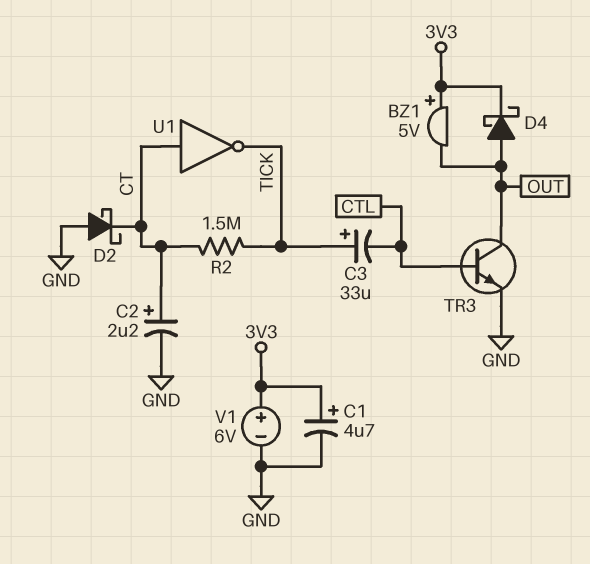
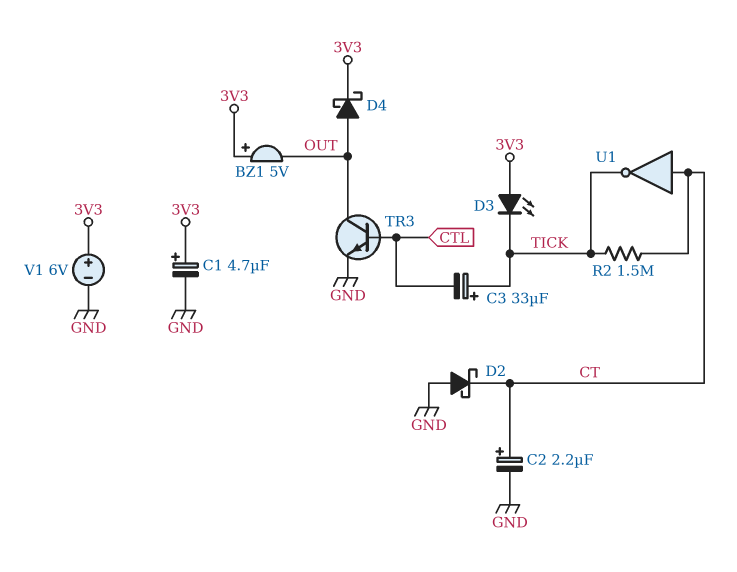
D3: none -> LED (A 3V3, K TICK)

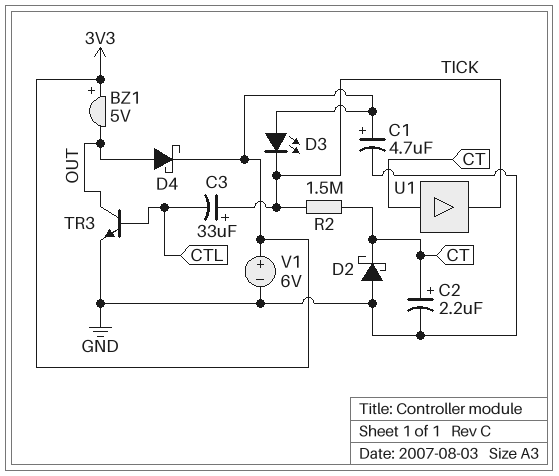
U1: NOT (in CT, out TICK) -> buffer (in CT, out TICK)

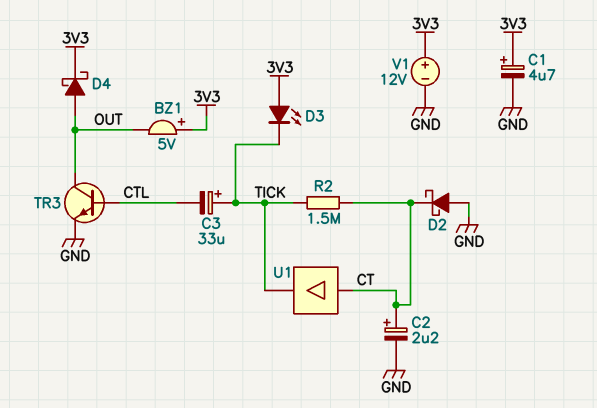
V1: 6V (plus 3V3, minus GND) -> 12V (plus 3V3, minus GND)

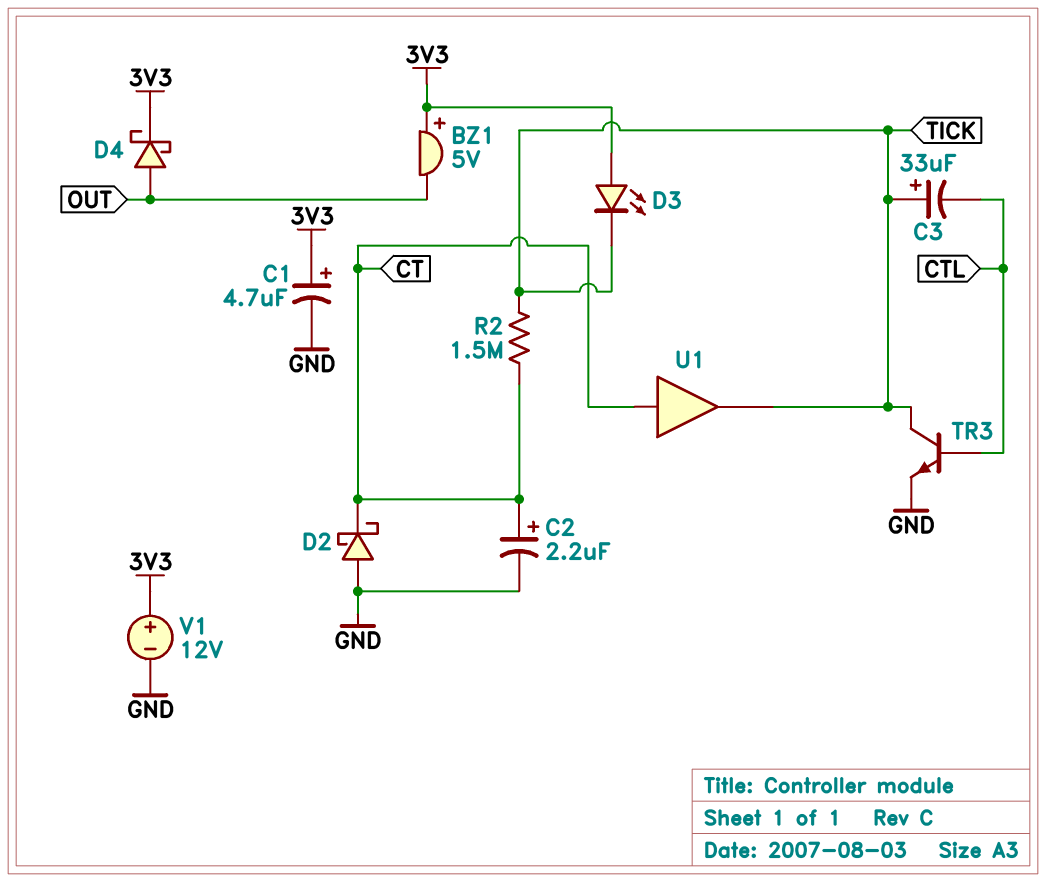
TR3: NPN (B CTL, C OUT, E GND) -> NPN (B CTL, C TICK, E GND)

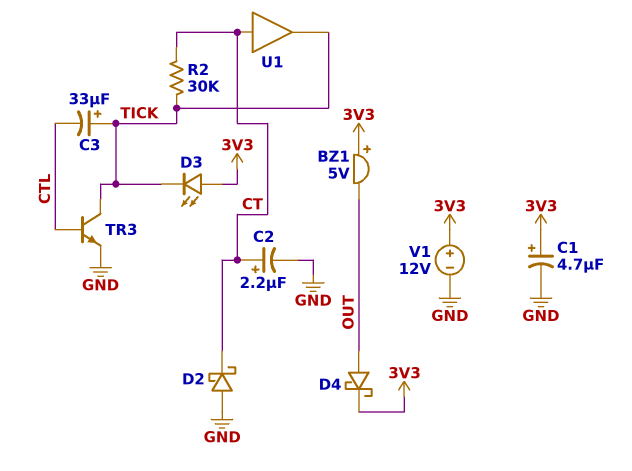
R2: 1.5M (CT, TICK) -> 30k (CT, TICK)

